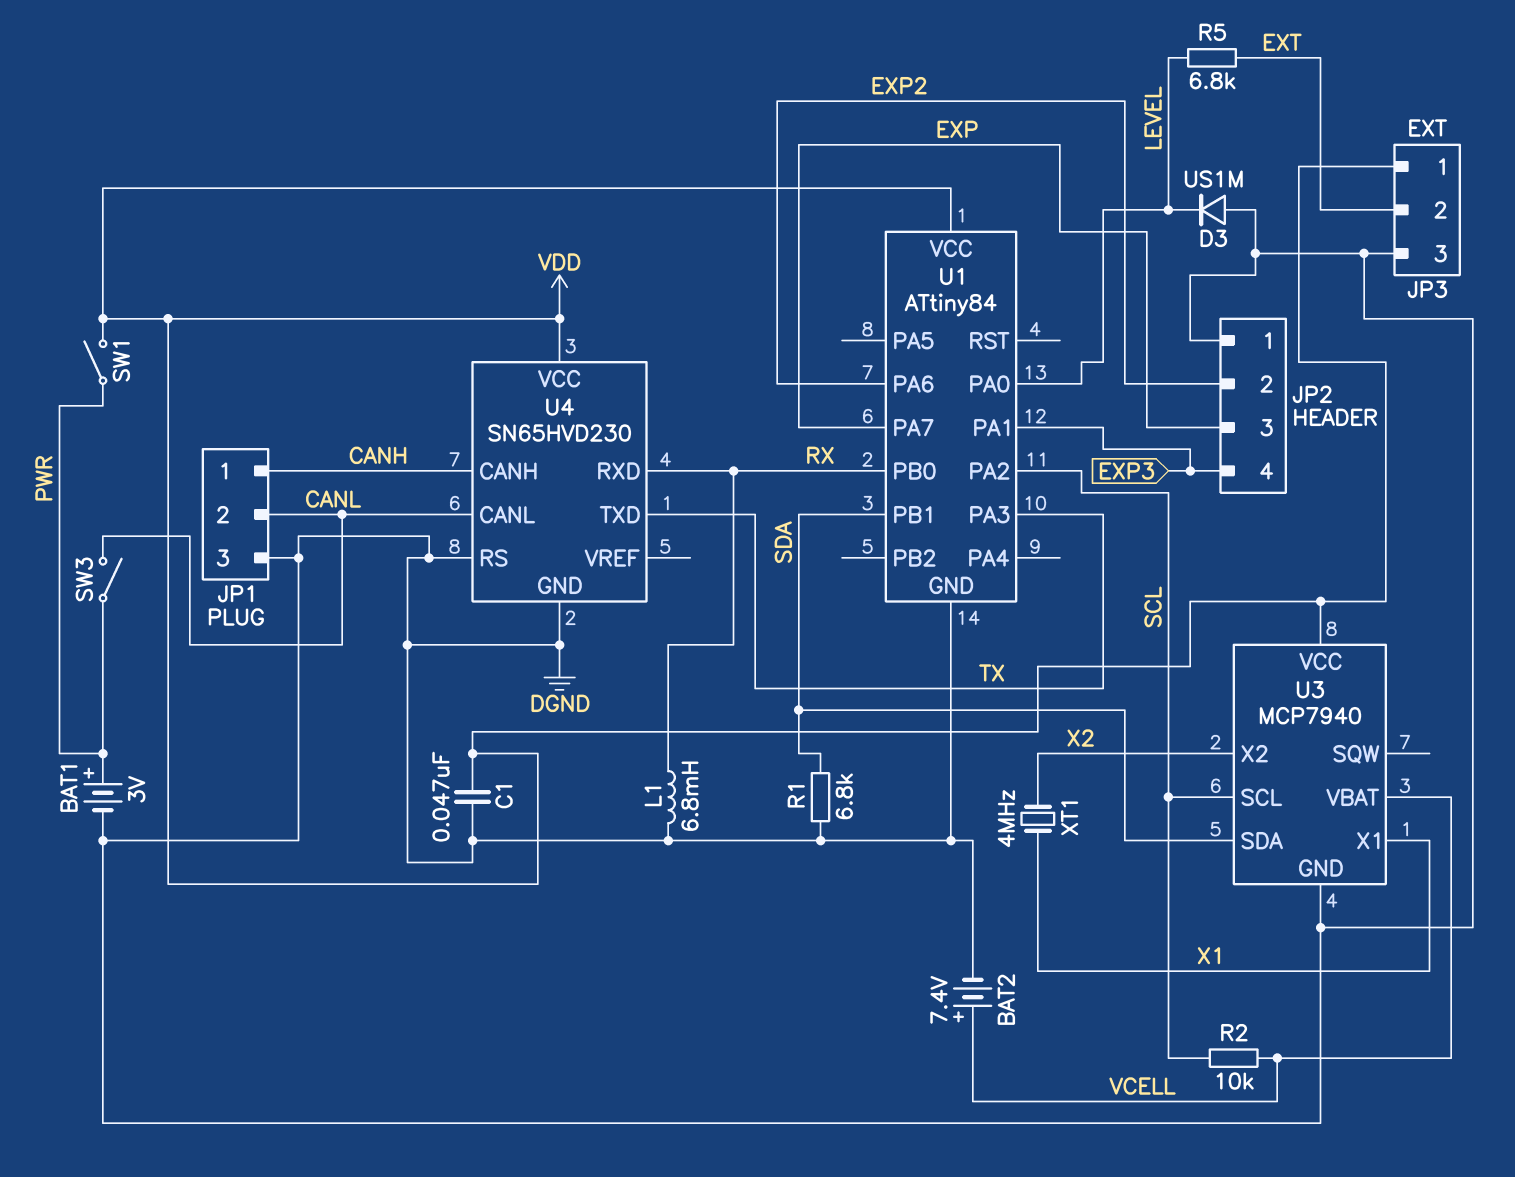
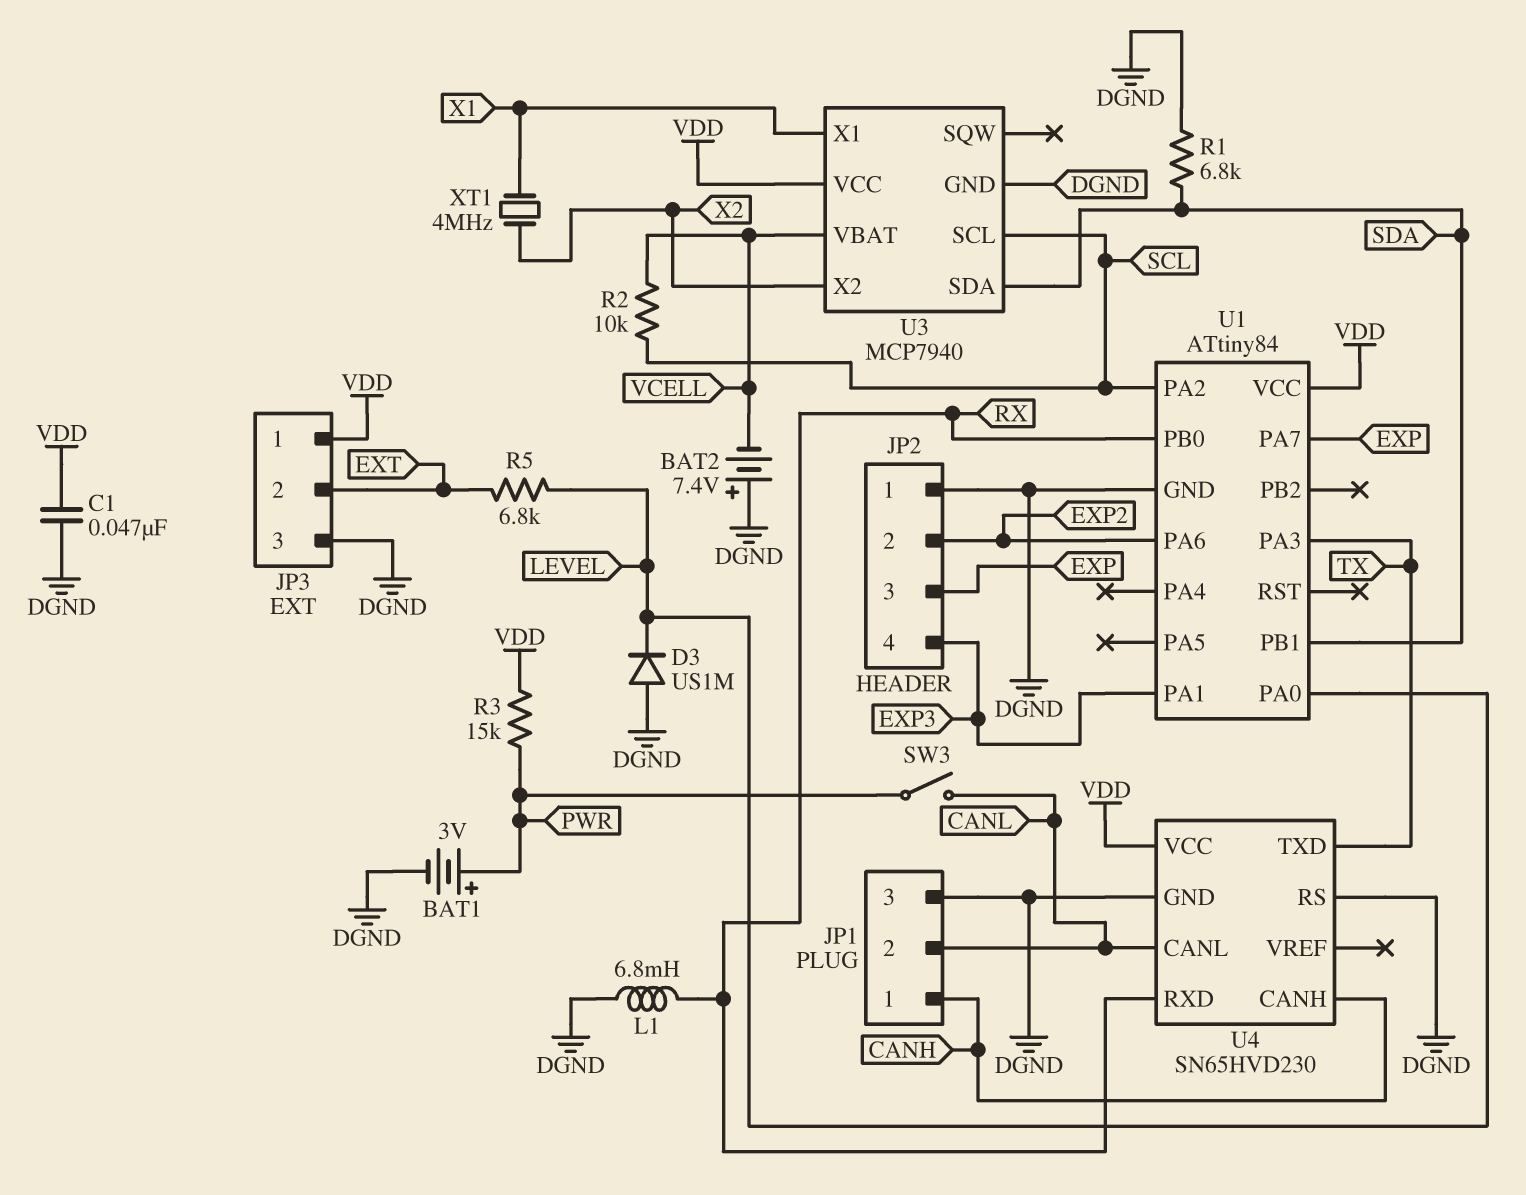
BAT2: 7.4V (plus VCELL, minus DGND) -> 7.4V (plus DGND, minus VCELL)
R3: none -> 15k (PWR, VDD)
SW1: switch (PWR, VDD) -> none

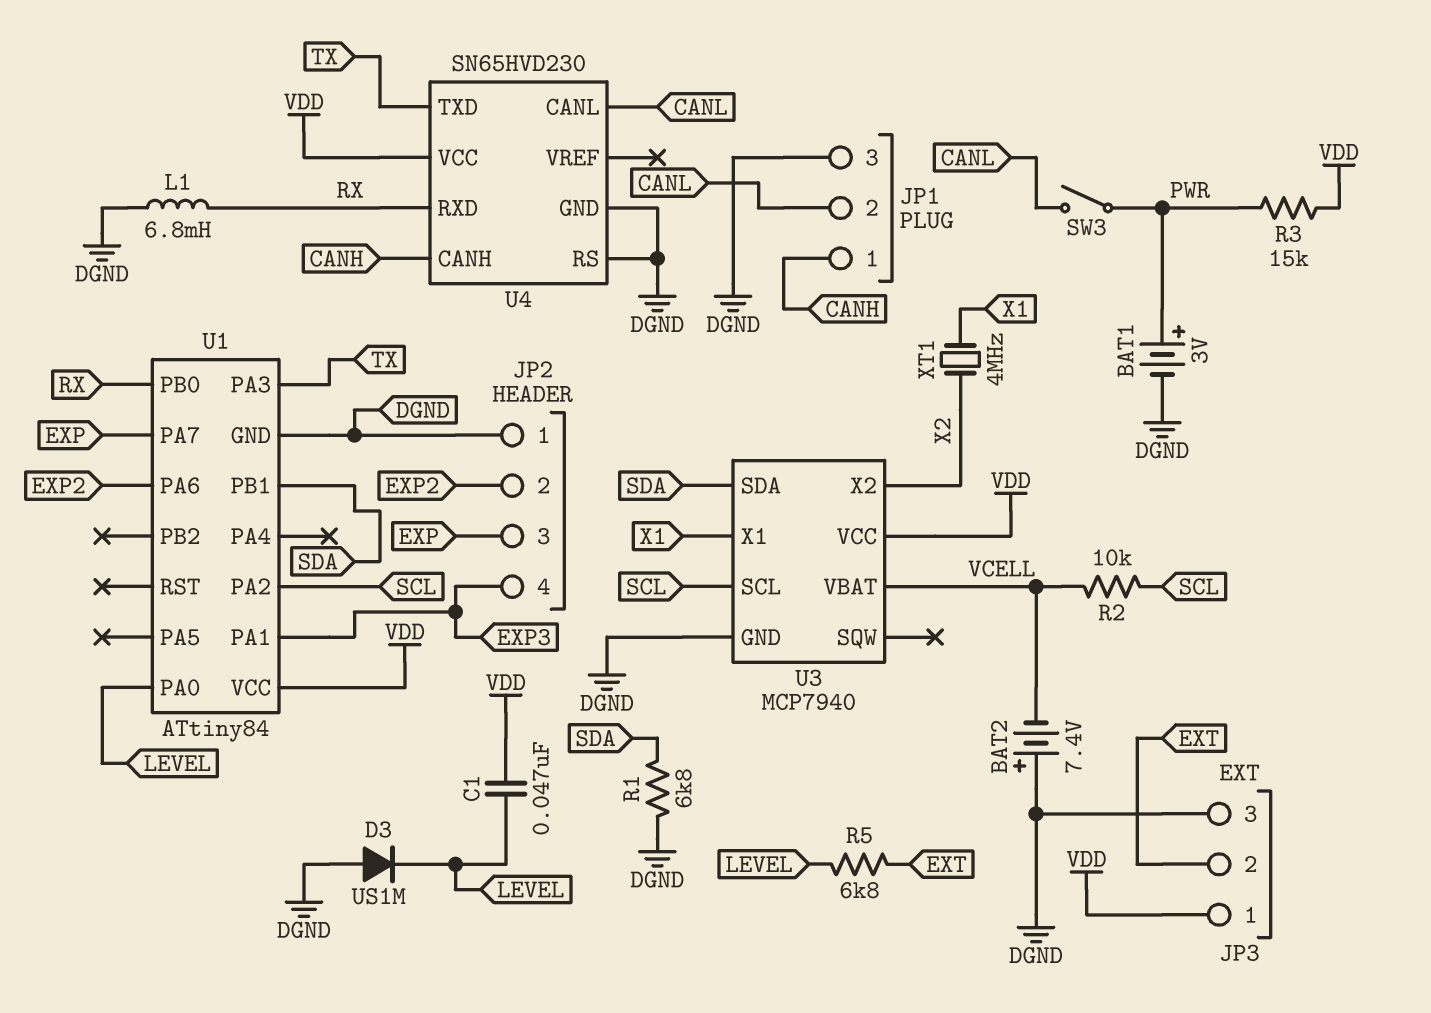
C1: 47nF (DGND, VDD) -> 47nF (LEVEL, VDD)

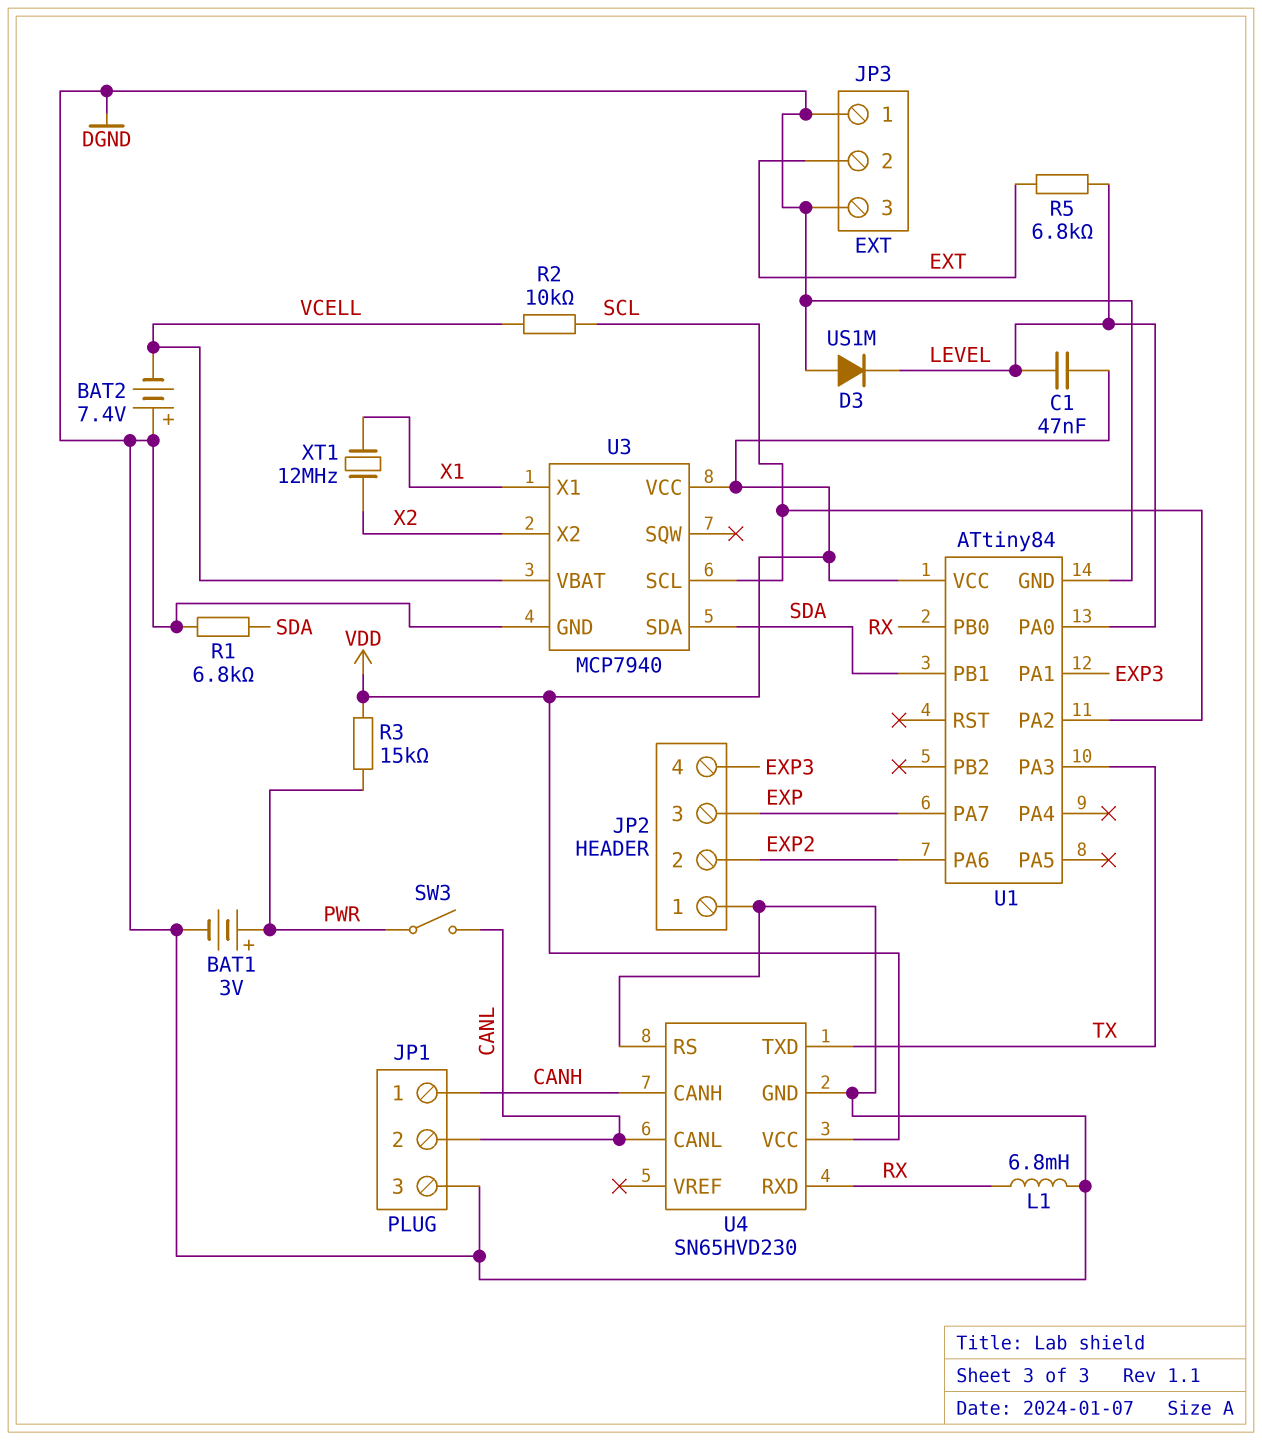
JP3 pin 1: VDD -> DGND
XT1: 4MHz (X1, X2) -> 12MHz (X1, X2)

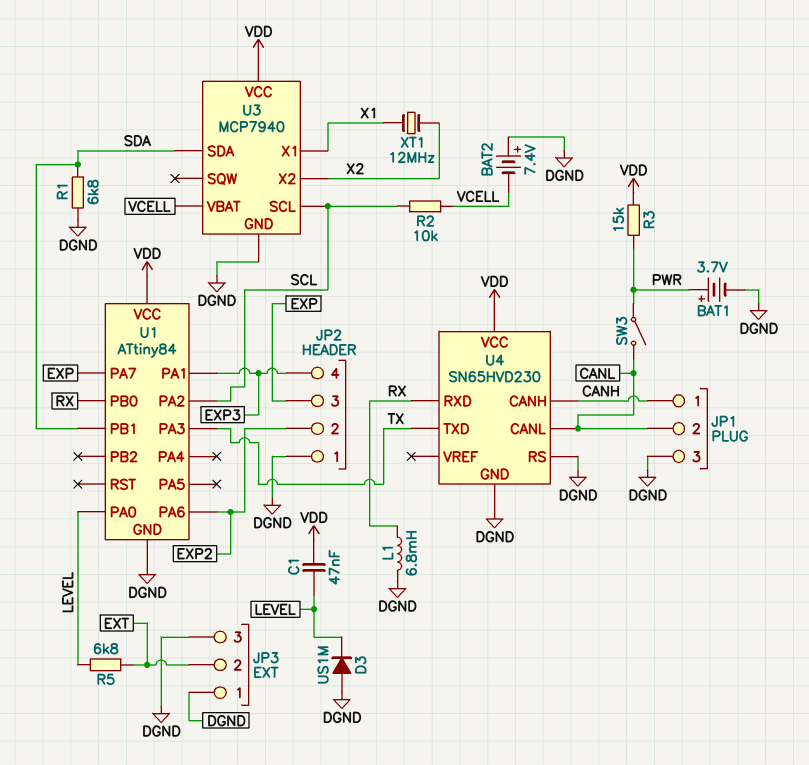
BAT1: 3V (plus PWR, minus DGND) -> 3.7V (plus PWR, minus DGND)

